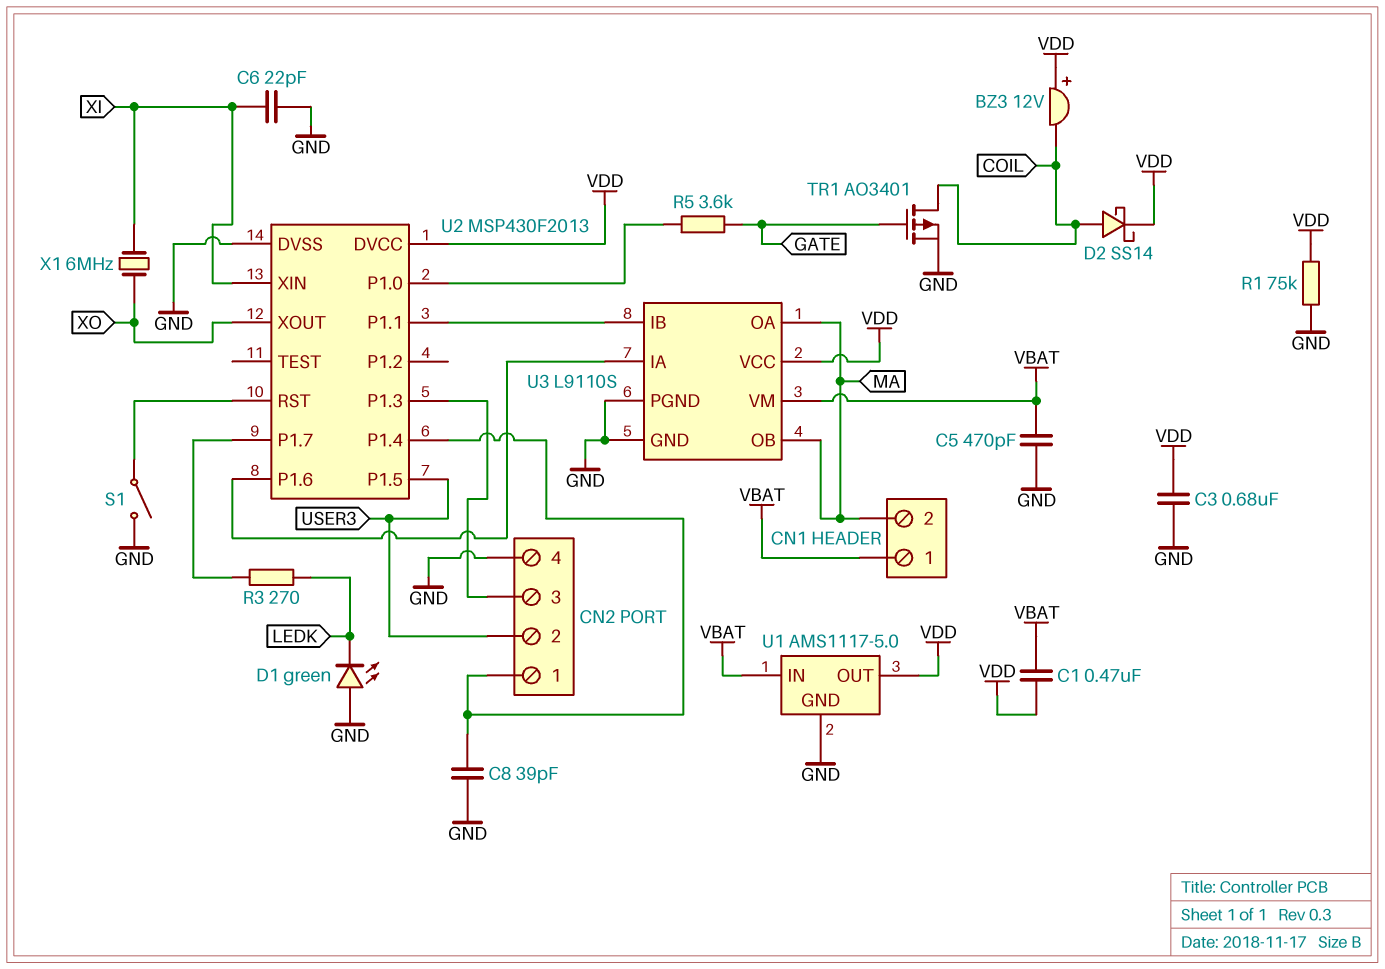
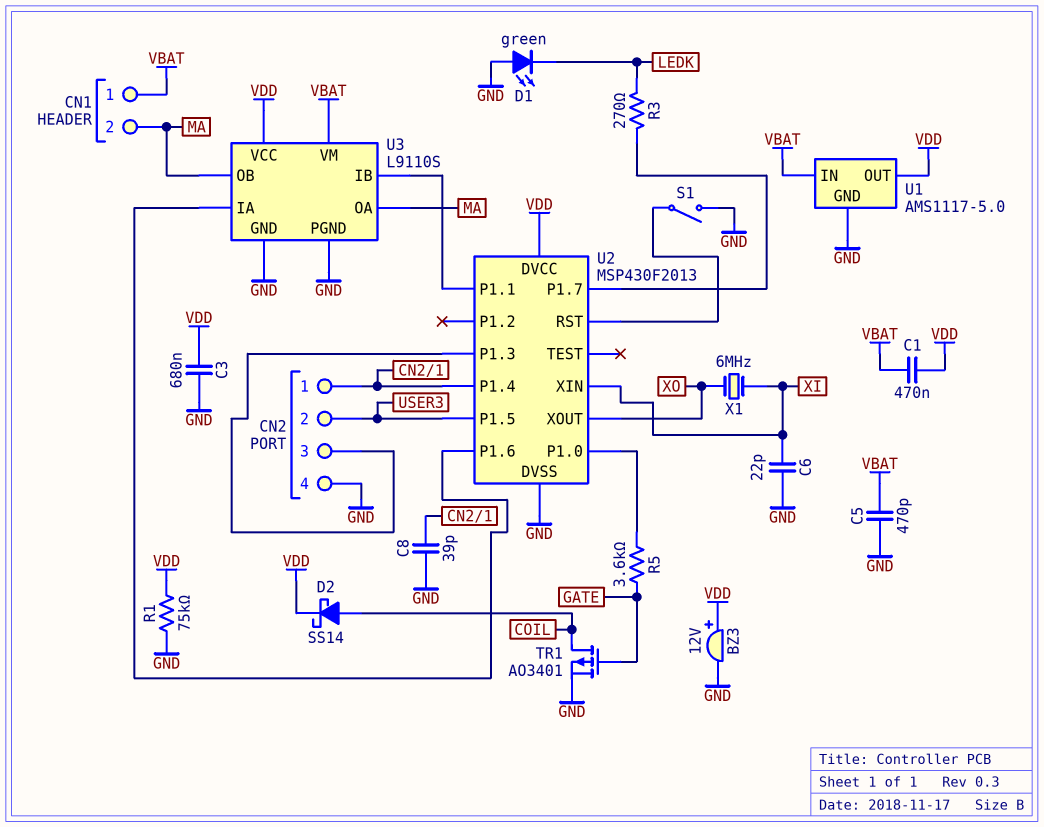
BZ3: buzzer 12V (plus VDD, minus COIL) -> buzzer 12V (plus VDD, minus GND)

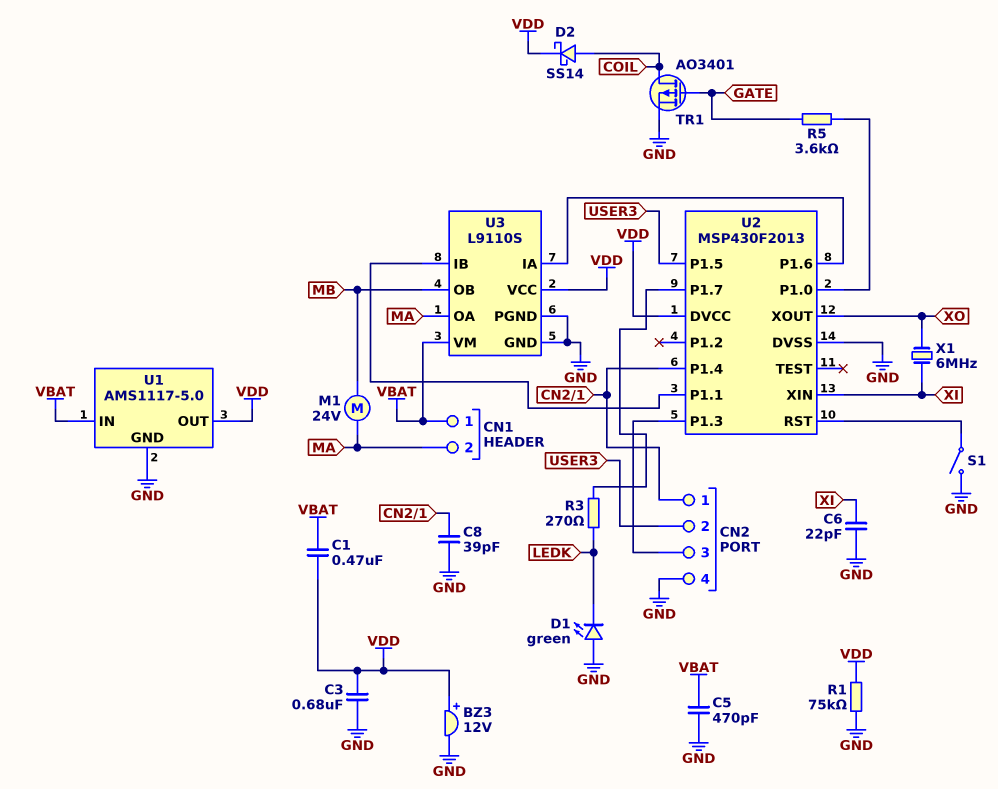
M1: none -> motor 24V (MA, MB)
U3 pin OB: MA -> MB

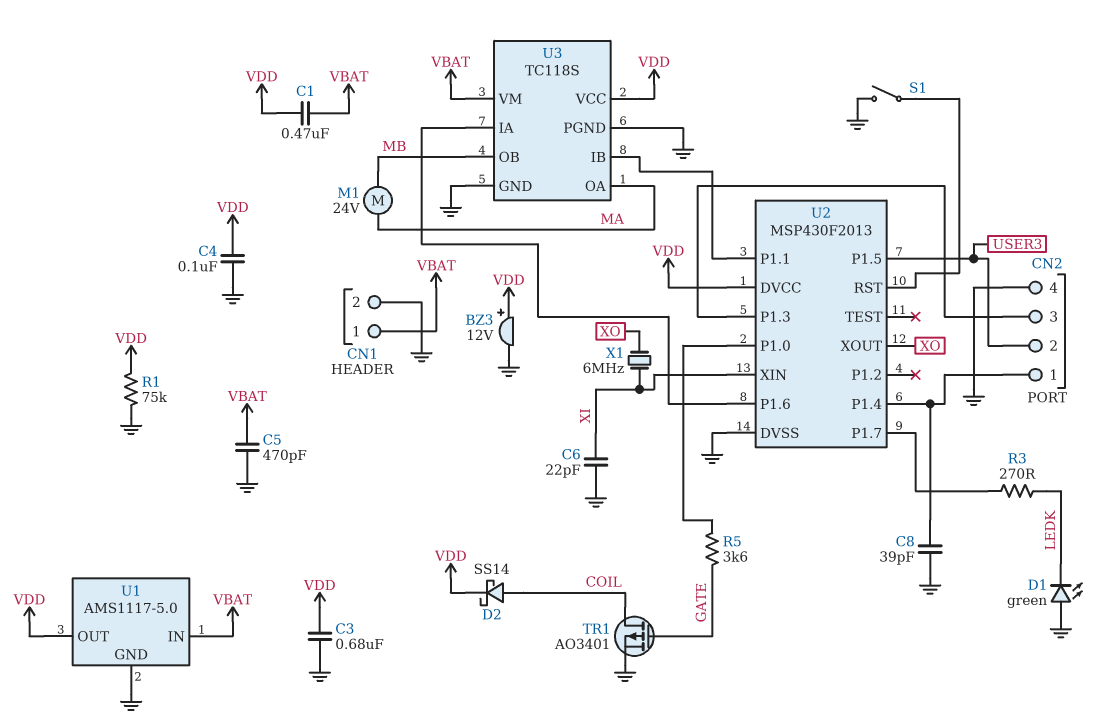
C4: none -> 100nF (GND, VDD)
CN1 pin 2: MA -> GND
U3: L9110S -> TC118S

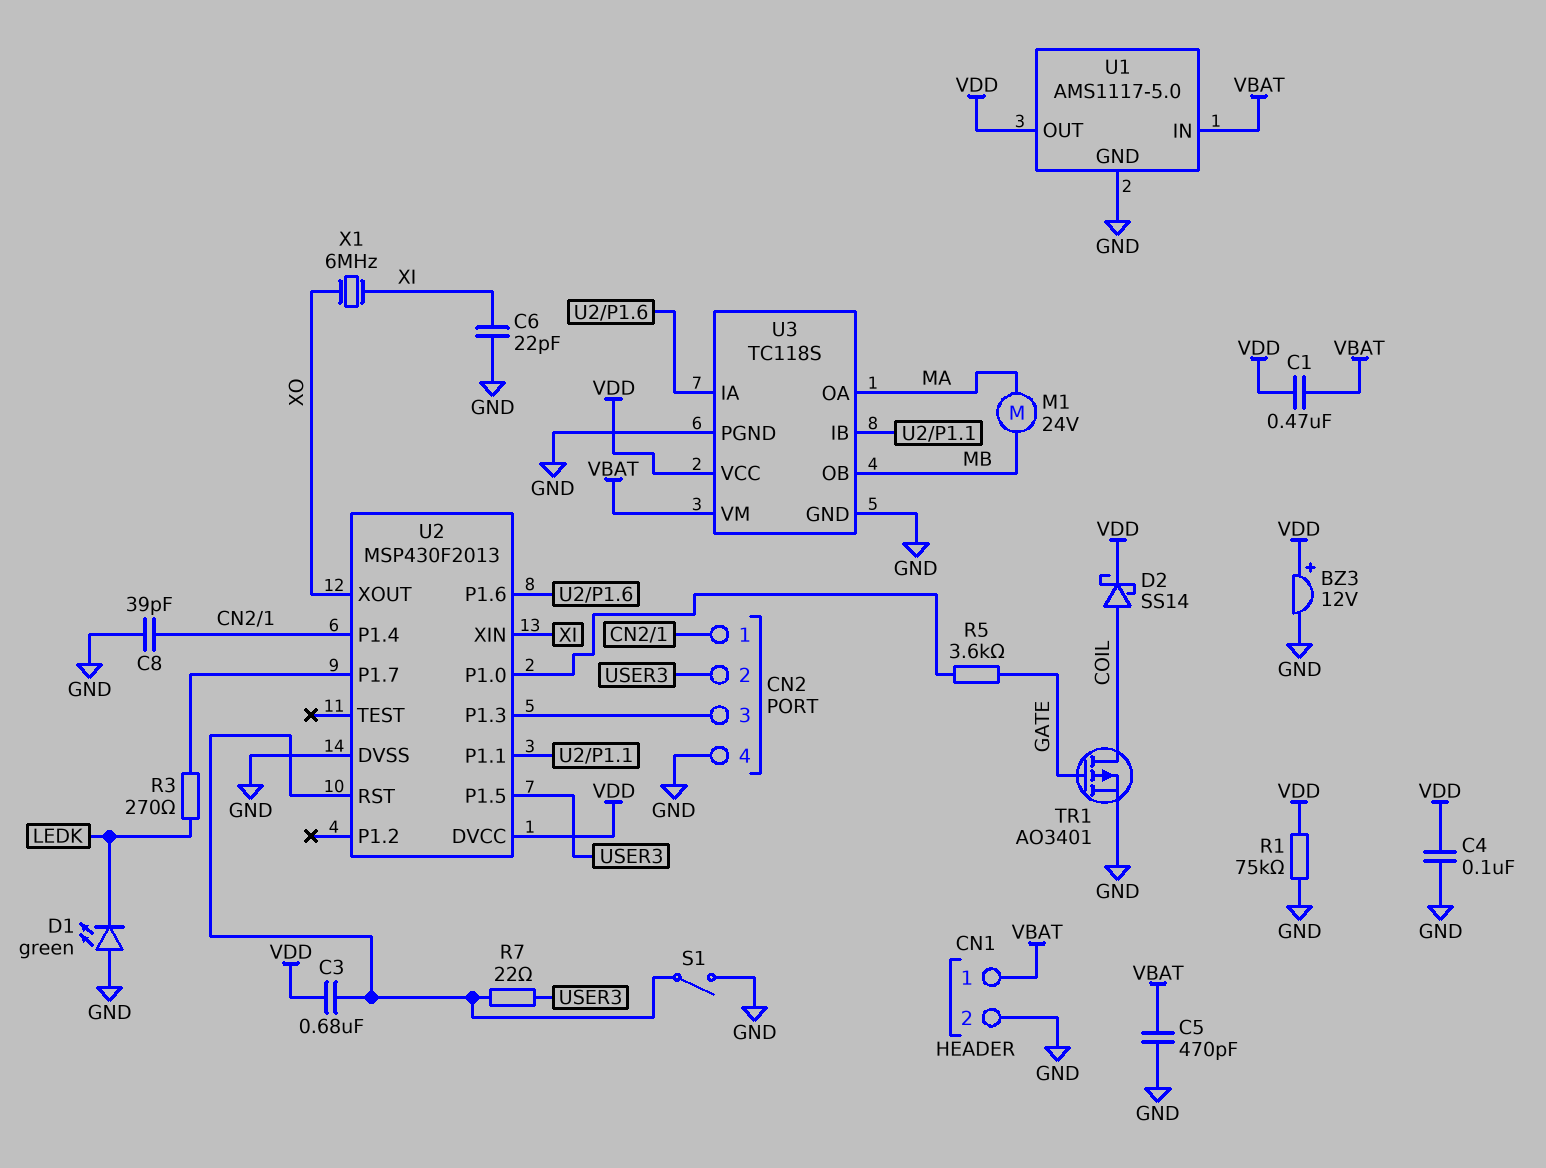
C3: 680nF (GND, VDD) -> 680nF (U2/RST, VDD)
R7: none -> 22 (U2/RST, USER3)

